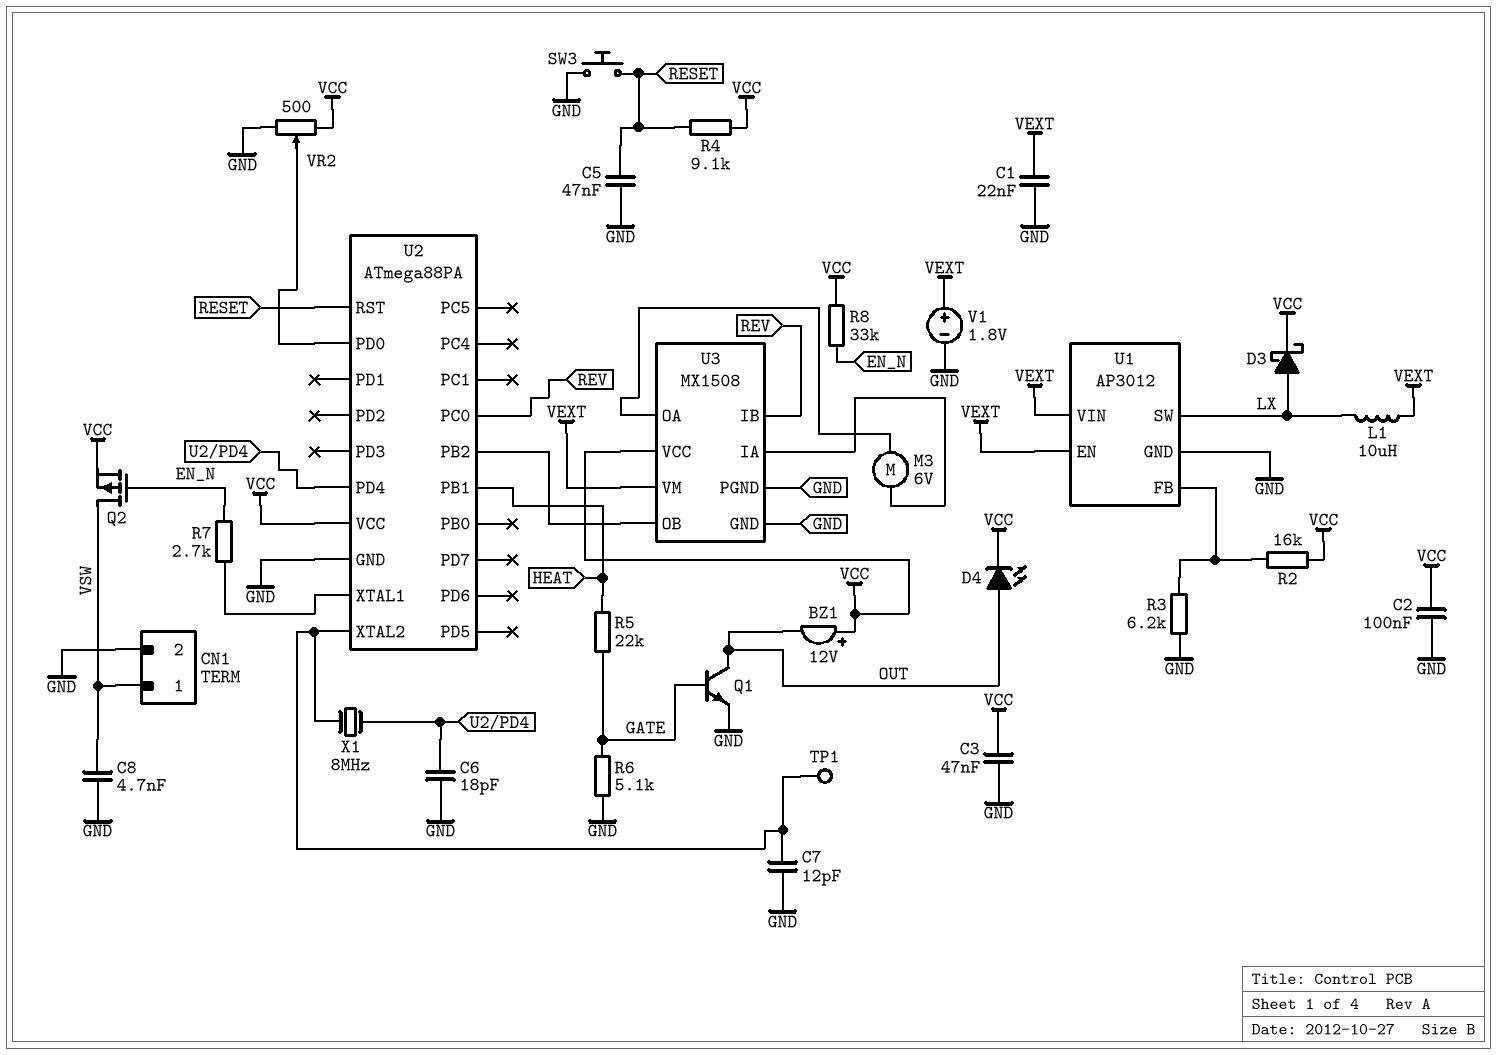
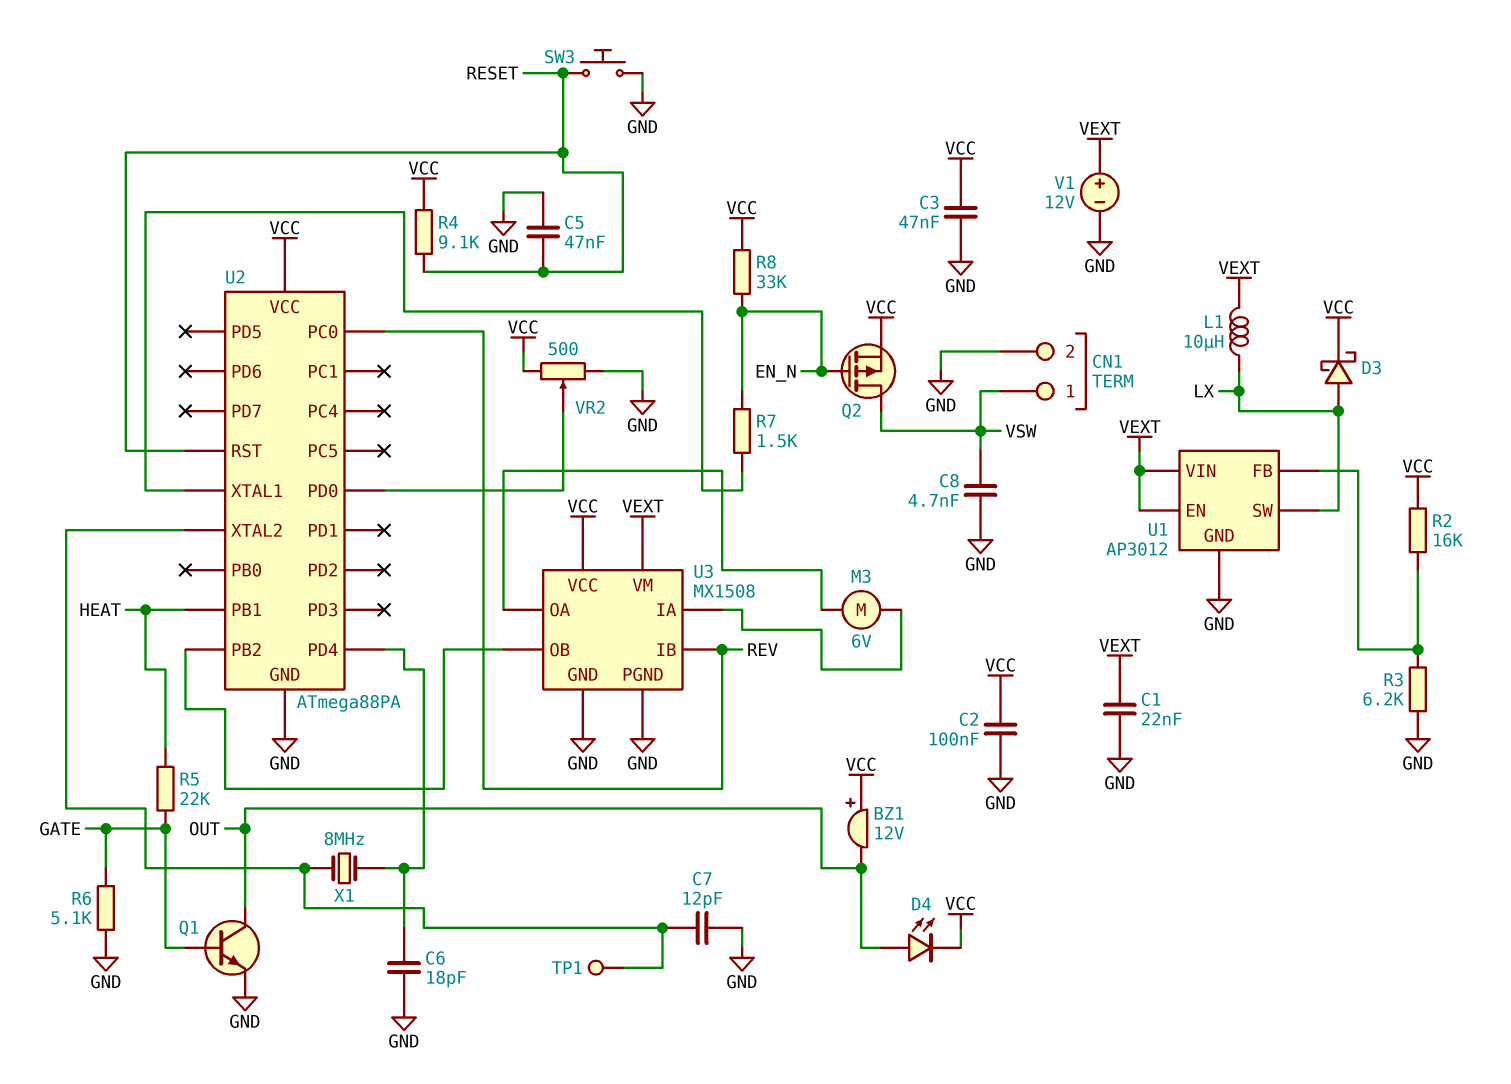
R7: 2.7k (EN_N, U2/XTAL1) -> 1.5k (EN_N, U2/XTAL1)
V1: 1.8V (plus VEXT, minus GND) -> 12V (plus VEXT, minus GND)

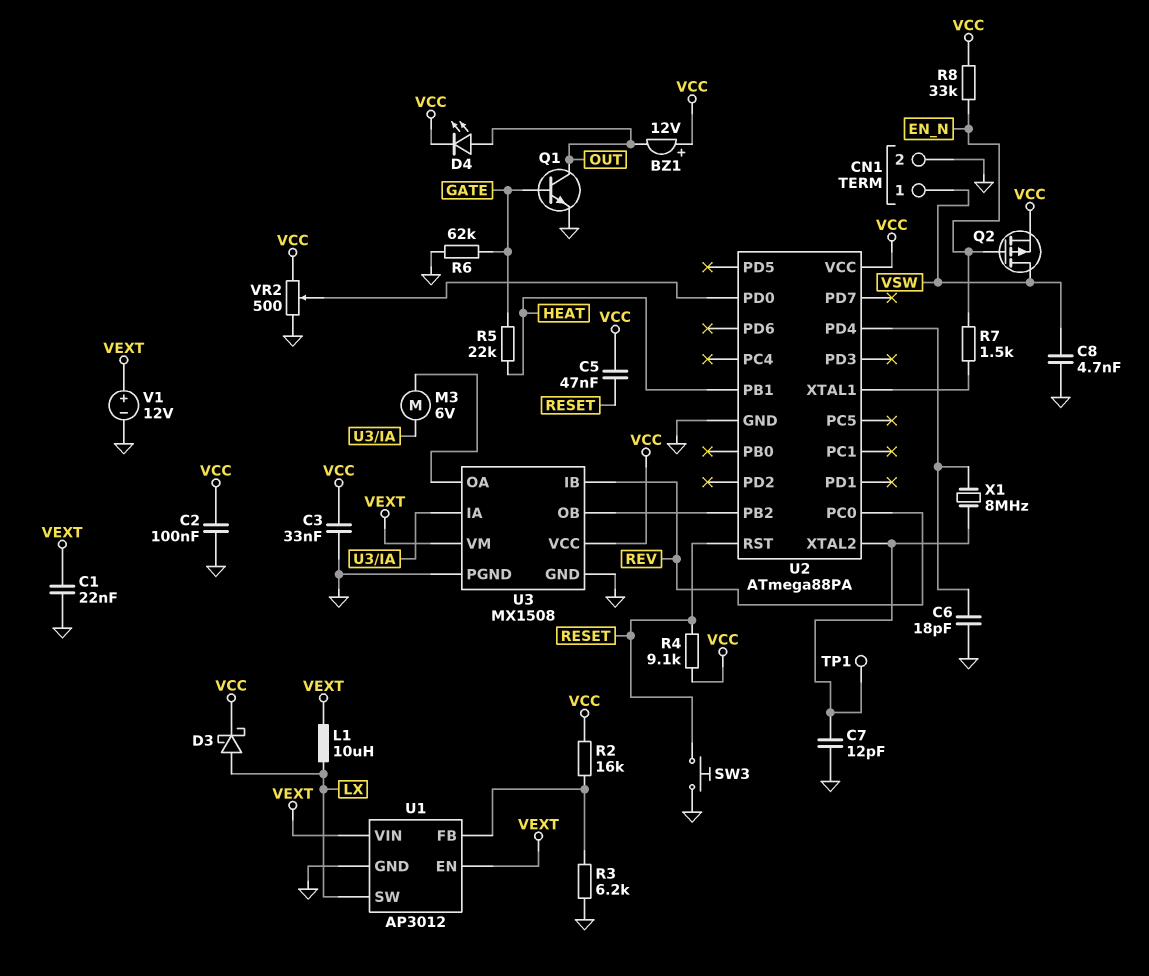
C3: 47nF (GND, VCC) -> 33nF (GND, VCC)
C5: 47nF (GND, RESET) -> 47nF (RESET, VCC)
R6: 5.1k (GATE, GND) -> 62k (GATE, GND)

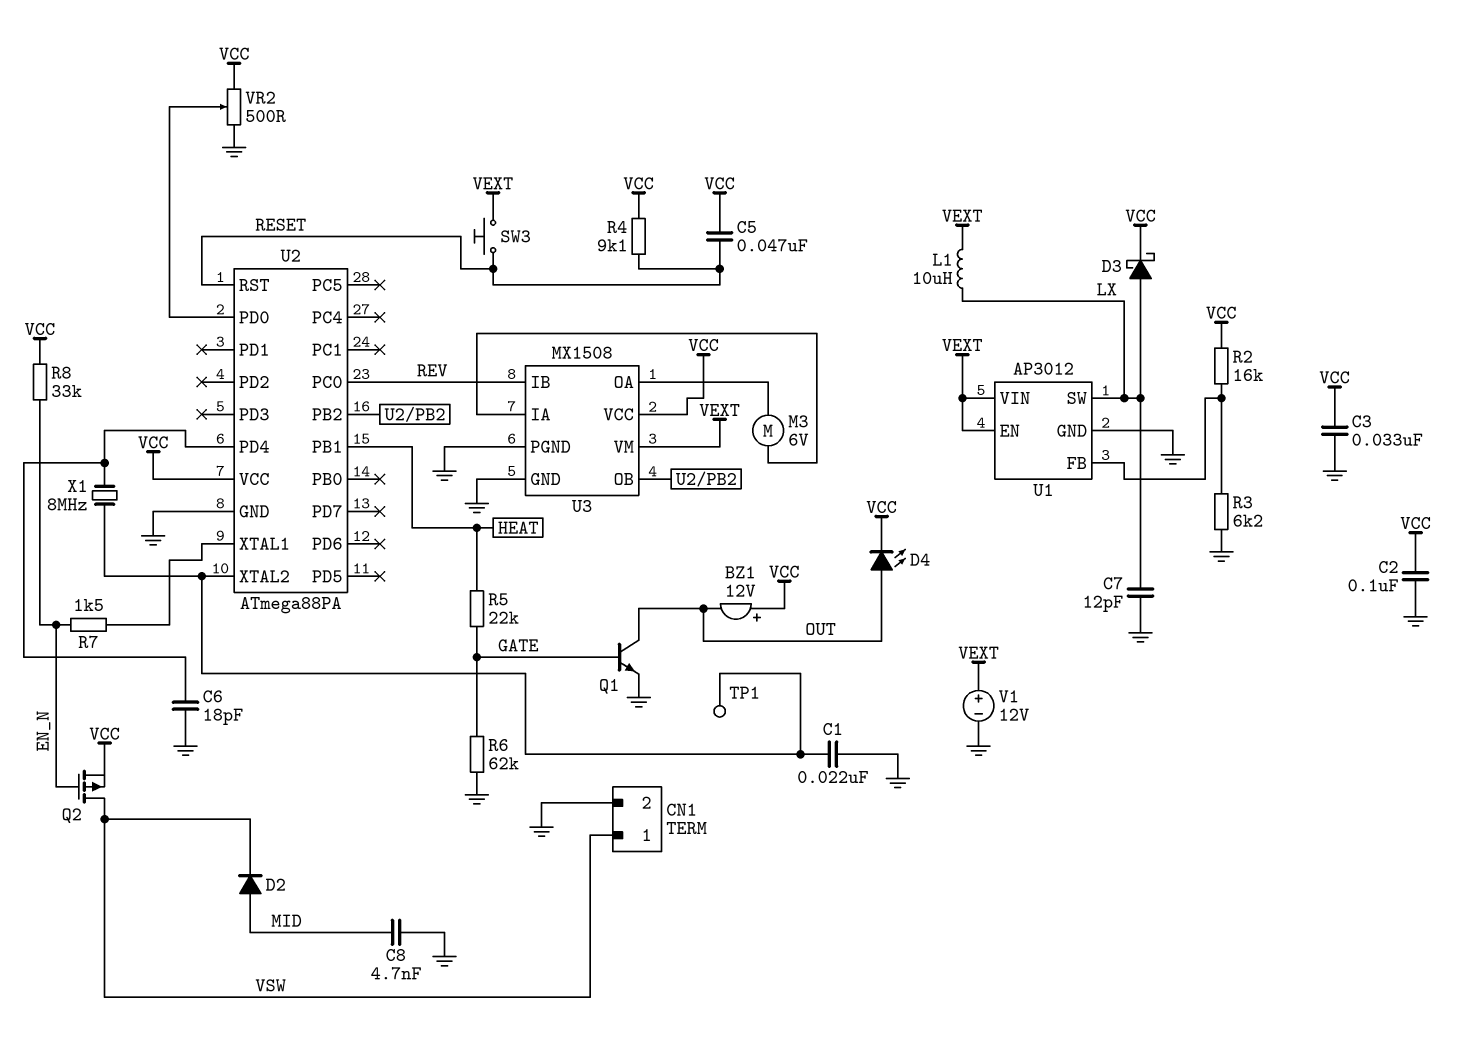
C1: 22nF (GND, VEXT) -> 22nF (GND, U2/XTAL2)
C7: 12pF (GND, U2/XTAL2) -> 12pF (GND, LX)
C8: 4.7nF (GND, VSW) -> 4.7nF (GND, MID)
D2: none -> diode (A MID, K VSW)
SW3: button (GND, RESET) -> button (RESET, VEXT)

